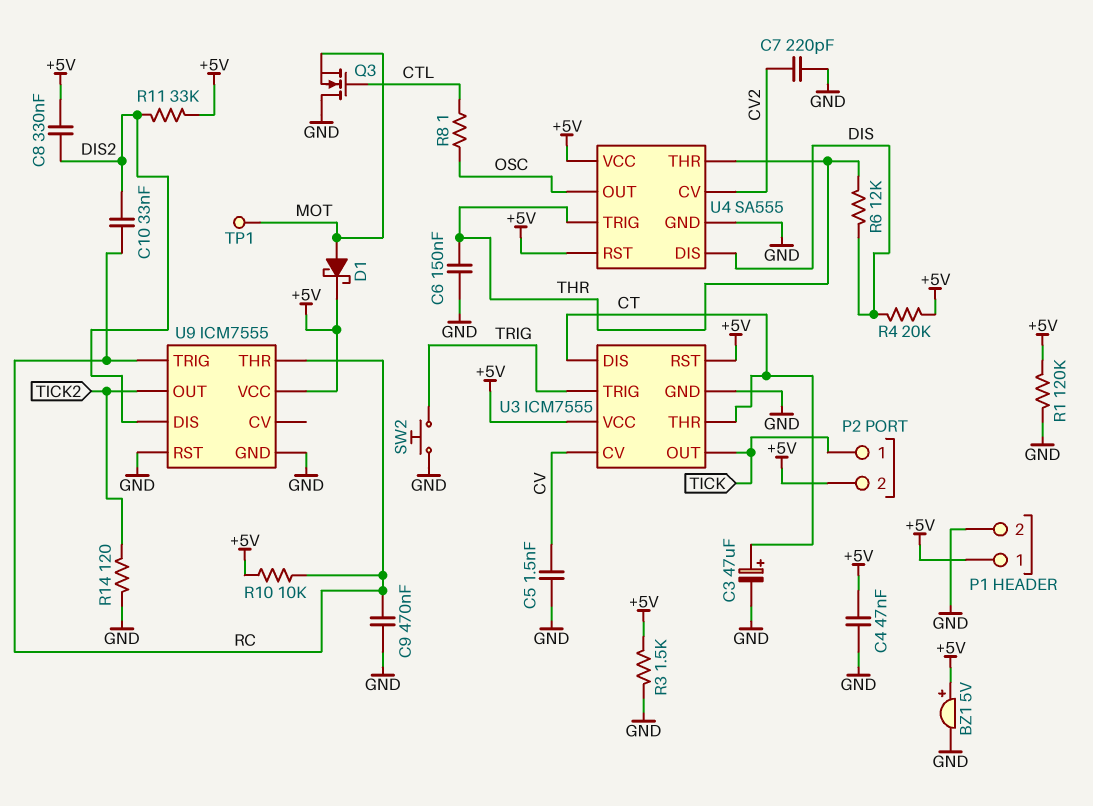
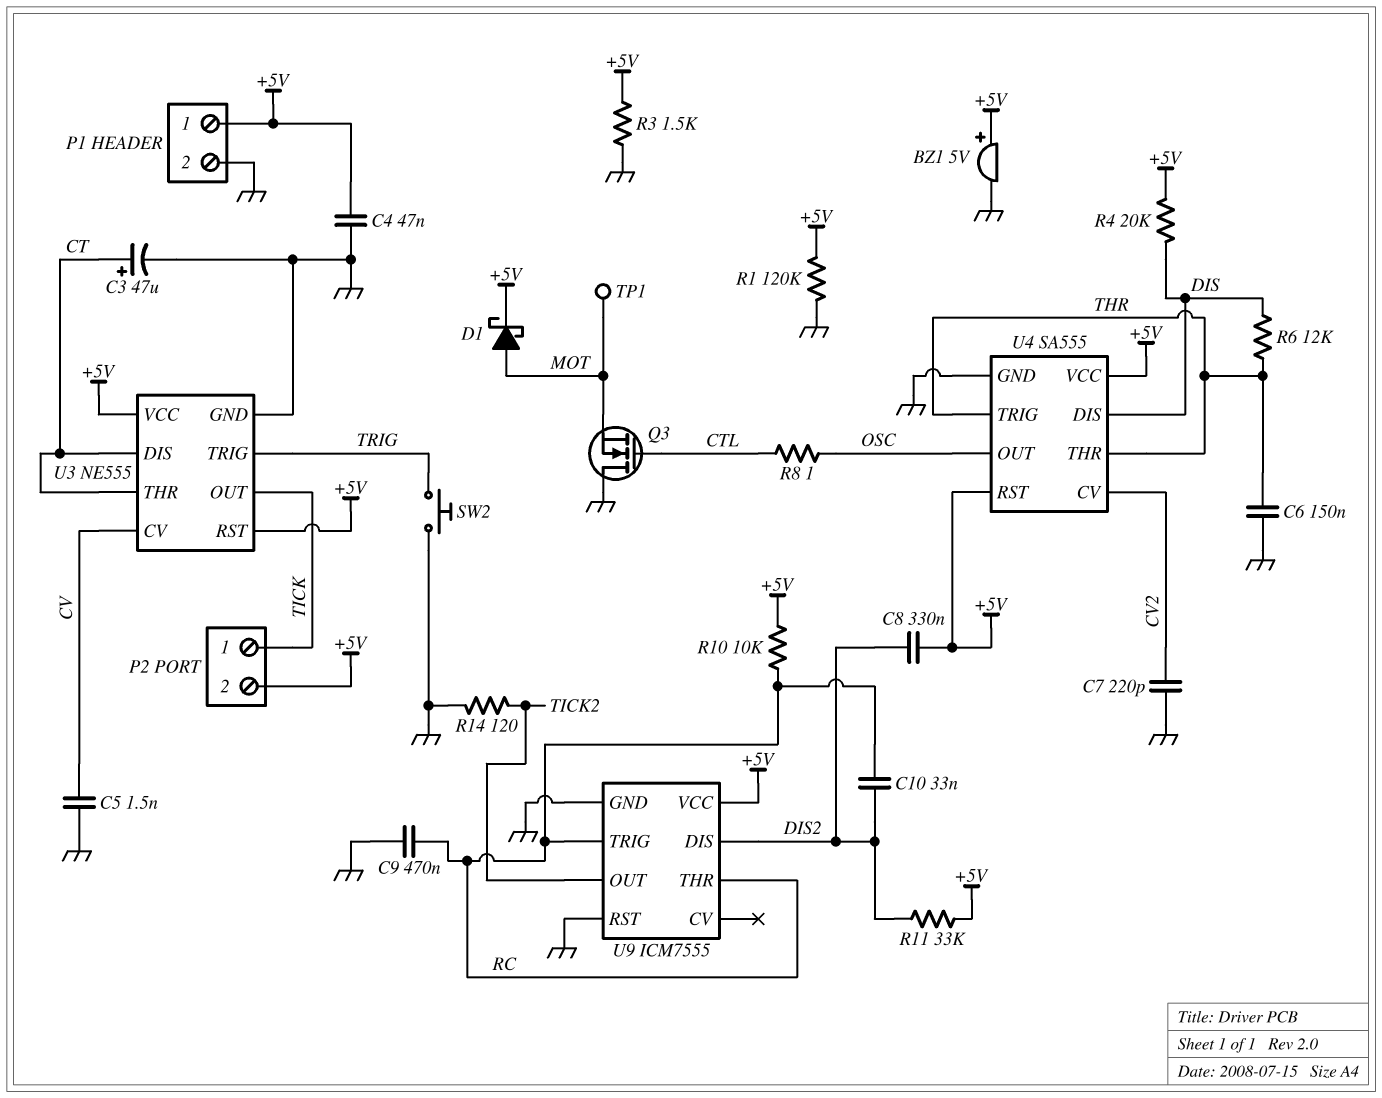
U3: ICM7555 -> NE555

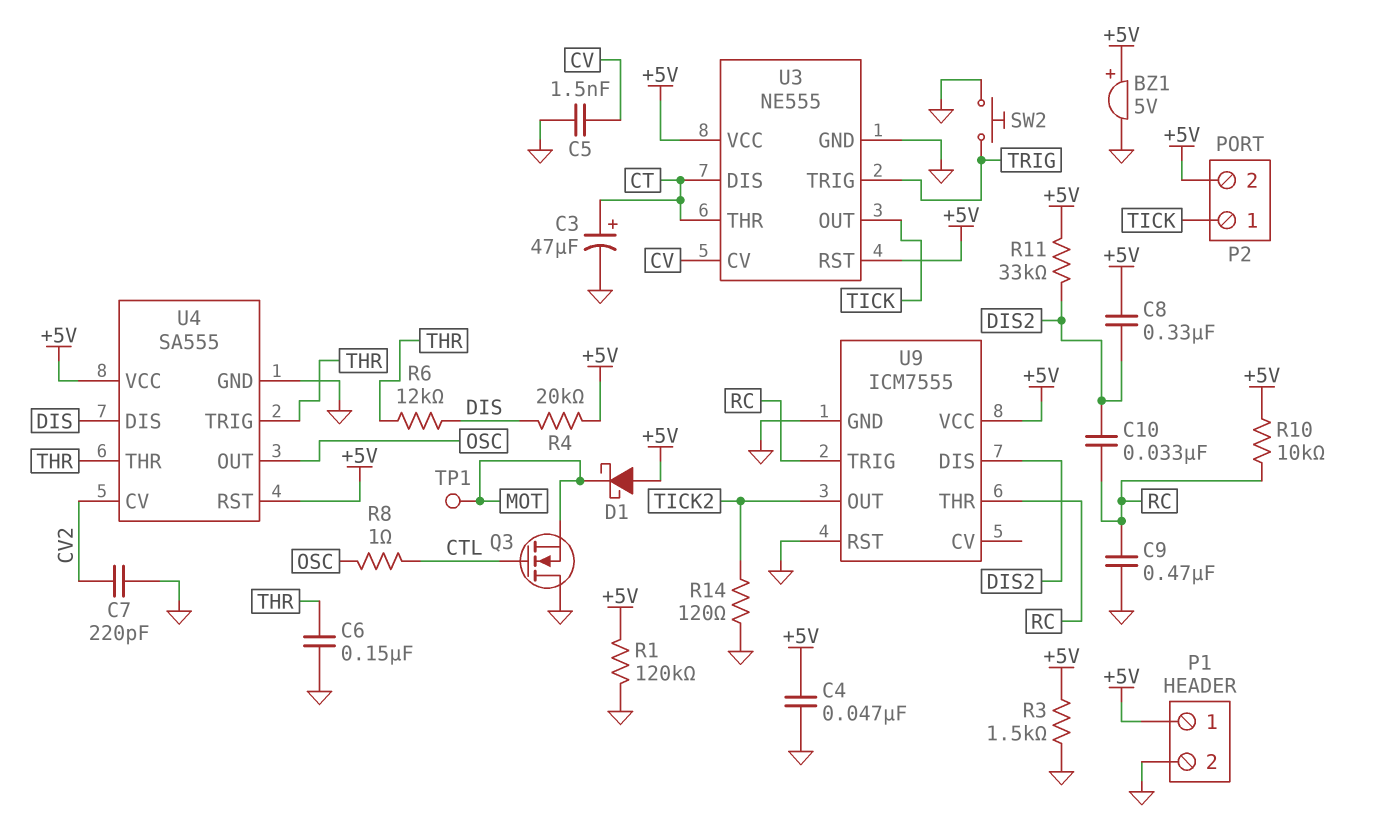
D1: schottky (A MOT, K +5V) -> schottky (A +5V, K MOT)

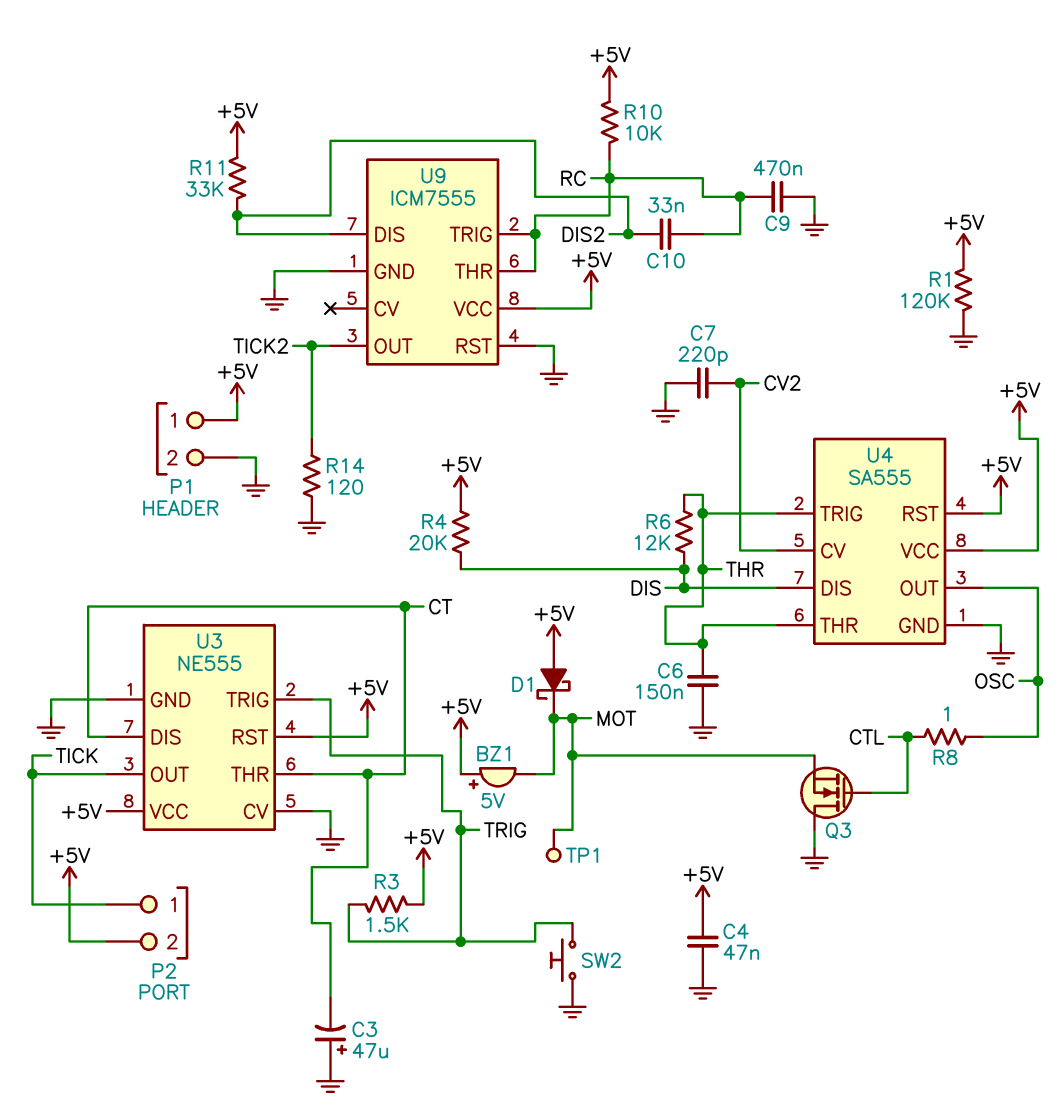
BZ1: buzzer 5V (plus +5V, minus GND) -> buzzer 5V (plus +5V, minus MOT)
C3: 47uF (plus CT, minus GND) -> 47uF (plus GND, minus CT)
C5: 1.5nF (CV, GND) -> none
C8: 330nF (+5V, DIS2) -> none
R3: 1.5k (+5V, GND) -> 1.5k (+5V, TRIG)
U3 pin CV: CV -> GND

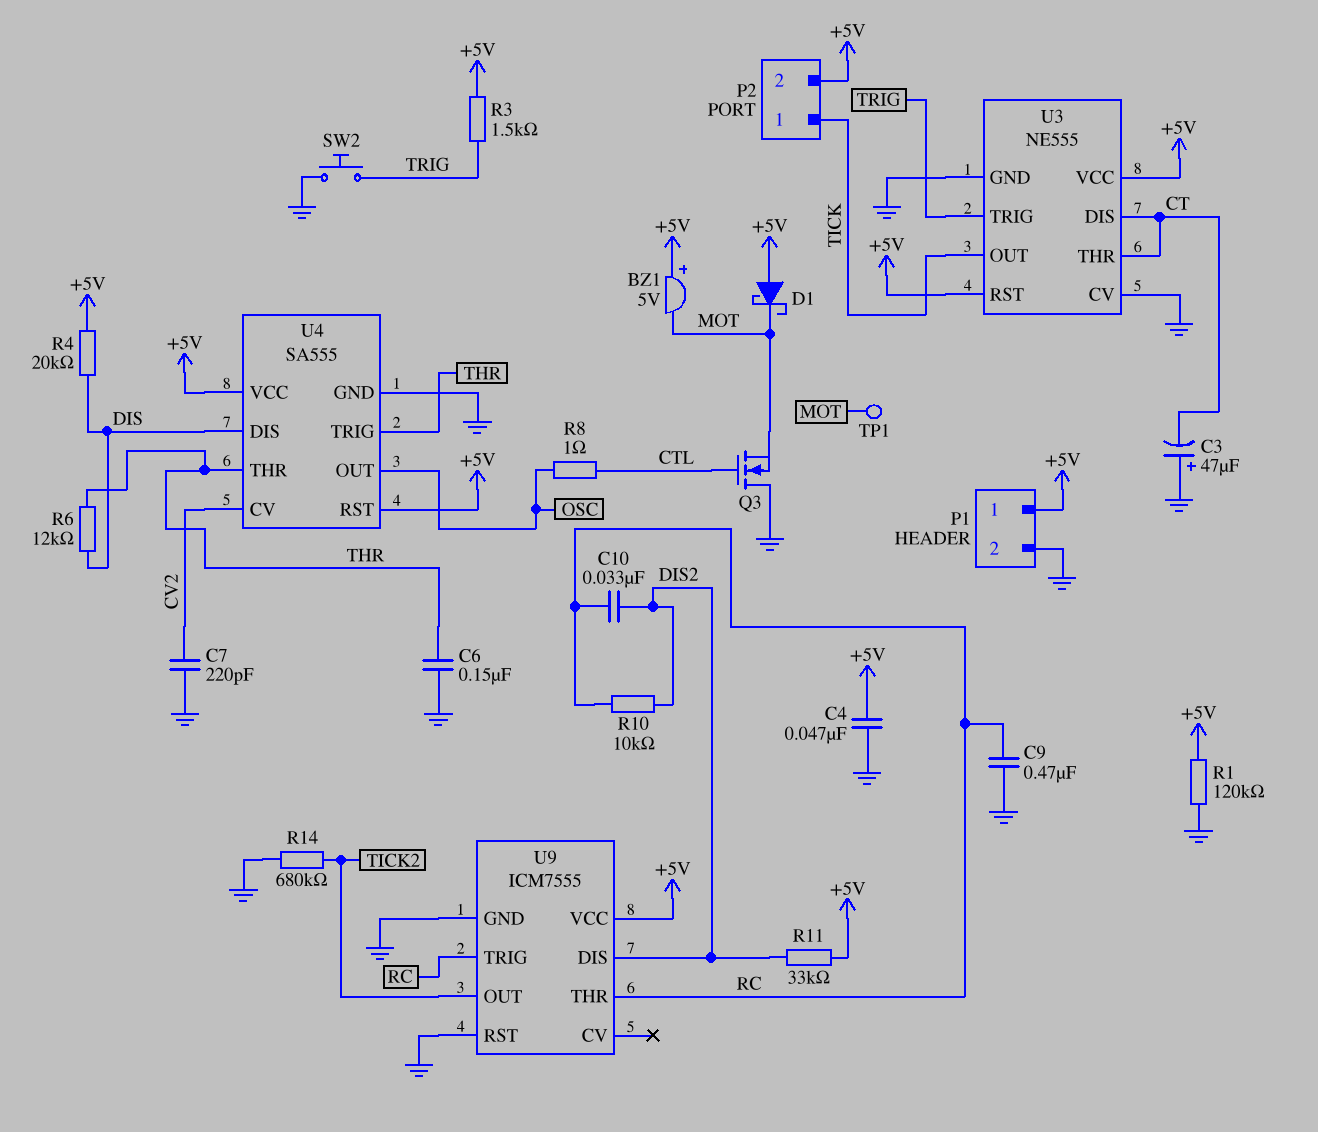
R10: 10k (+5V, RC) -> 10k (DIS2, RC)
R14: 120 (GND, TICK2) -> 680k (GND, TICK2)

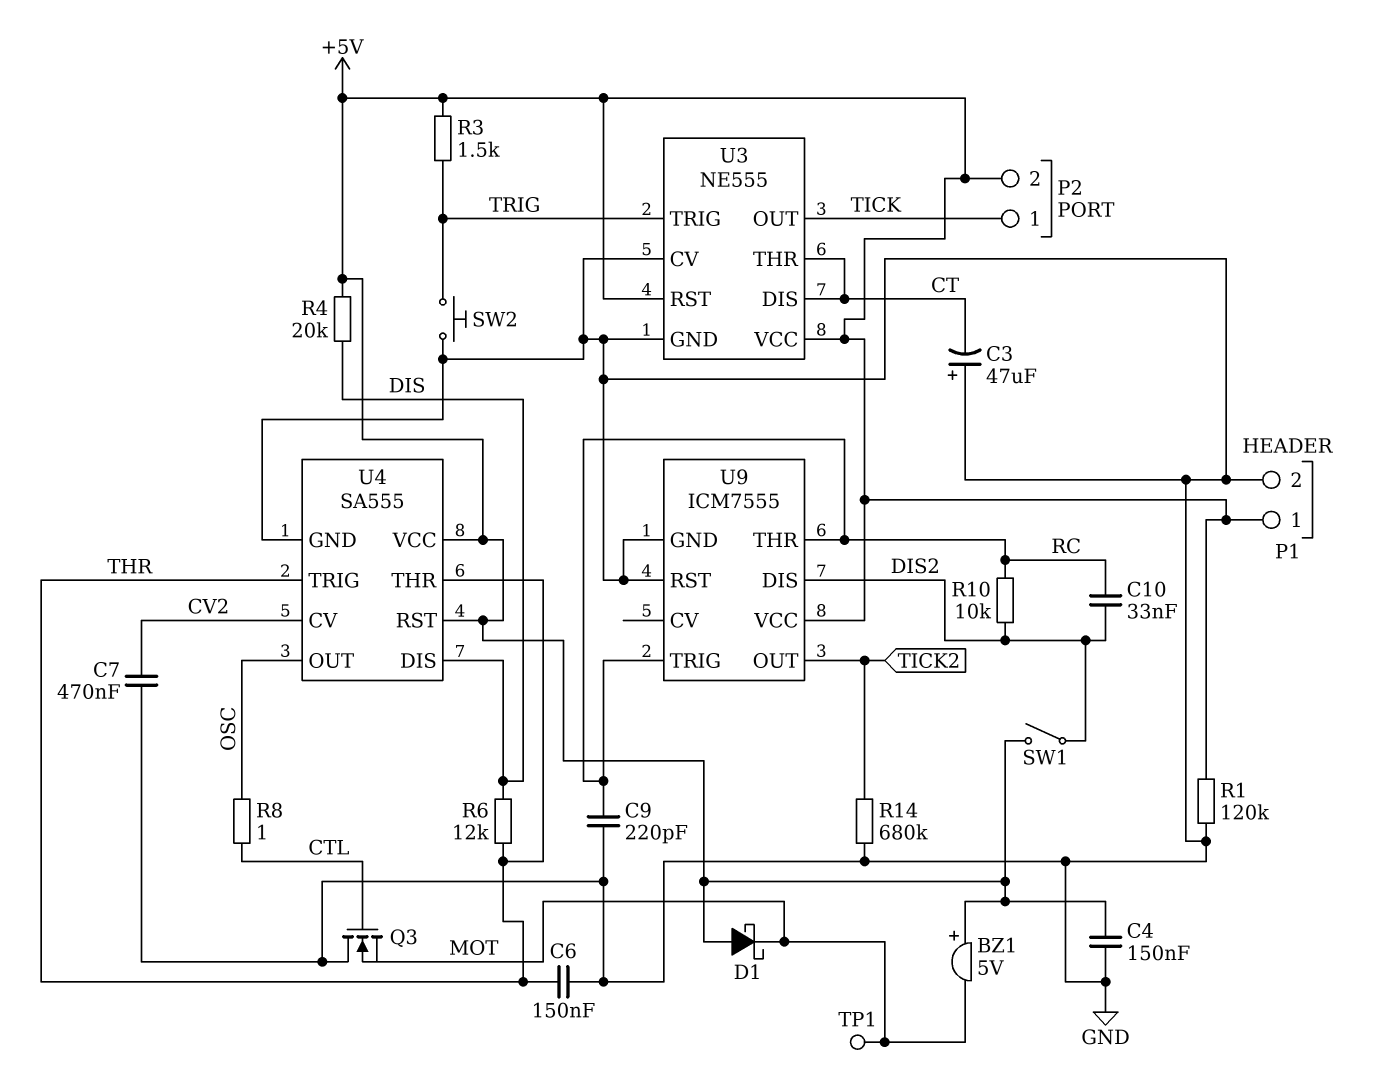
C4: 47nF (+5V, GND) -> 150nF (+5V, GND)
C7: 220pF (CV2, GND) -> 470nF (CV2, GND)
C9: 470nF (GND, RC) -> 220pF (GND, RC)
R11: 33k (+5V, DIS2) -> none
SW1: none -> switch (+5V, DIS2)

